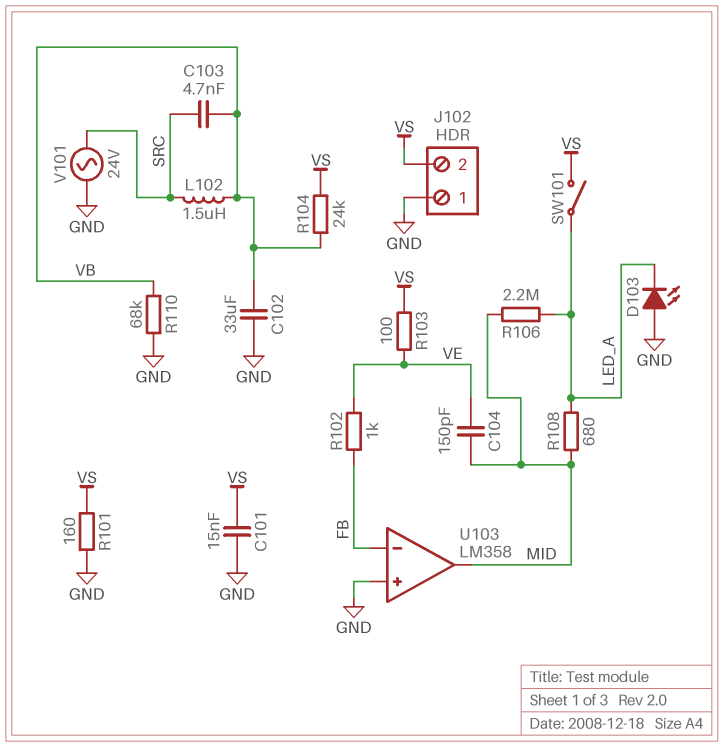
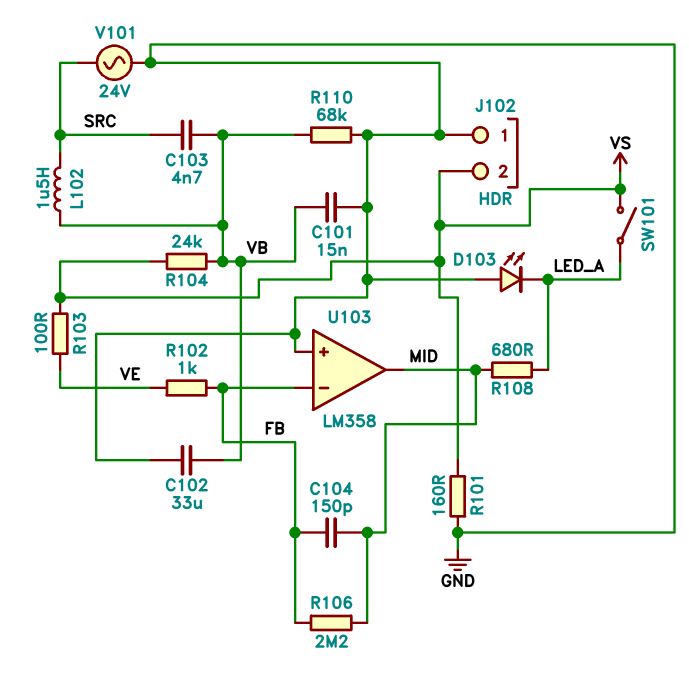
C101: 15nF (GND, VS) -> 15nF (GND, VB)
C104: 150pF (MID, VE) -> 150pF (FB, MID)
R106: 2.2M (LED_A, MID) -> 2.2M (FB, MID)

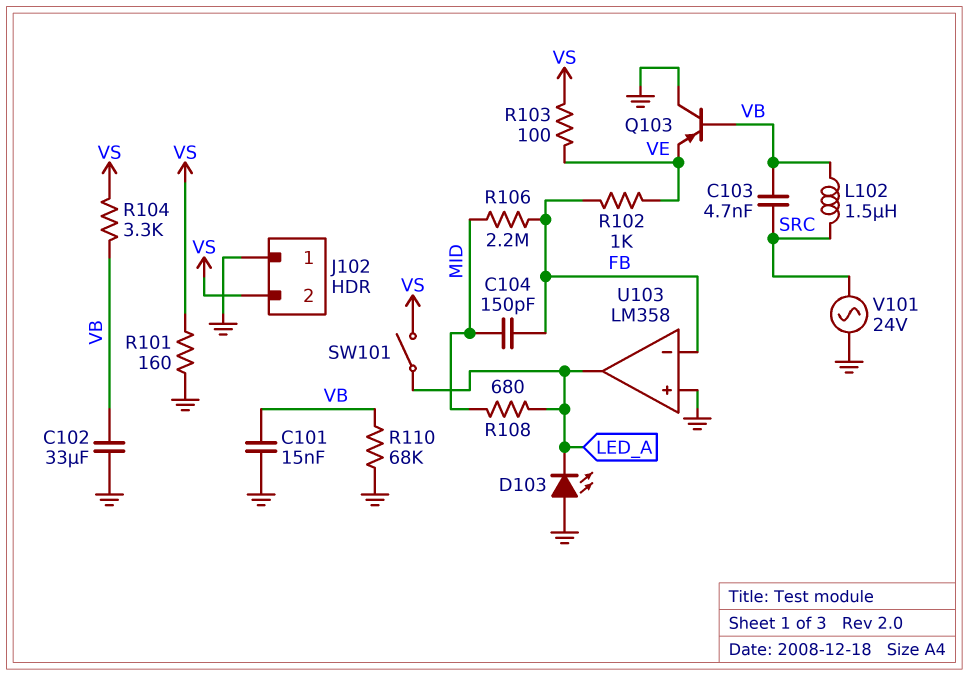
Q103: none -> PNP (B VB, C GND, E VE)
R104: 24k (VB, VS) -> 3.3k (VB, VS)
U103 pin out: MID -> LED_A

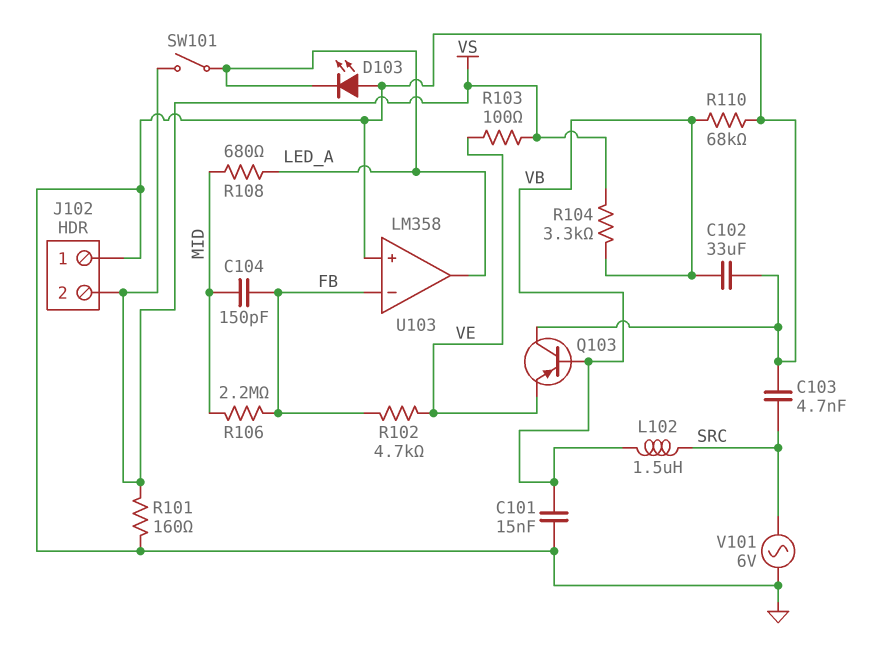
C103: 4.7nF (SRC, VB) -> 4.7nF (GND, SRC)
R102: 1k (FB, VE) -> 4.7k (FB, VE)
V101: AC 24V (GND, SRC) -> AC 6V (GND, SRC)

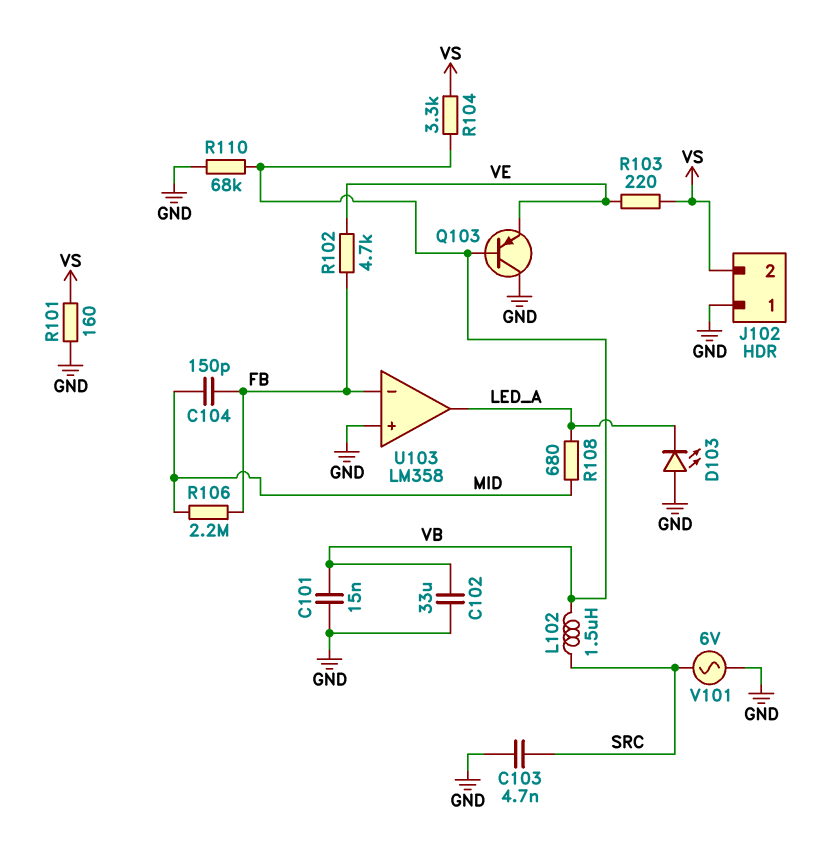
R103: 100 (VE, VS) -> 220 (VE, VS)
SW101: switch (LED_A, VS) -> none

